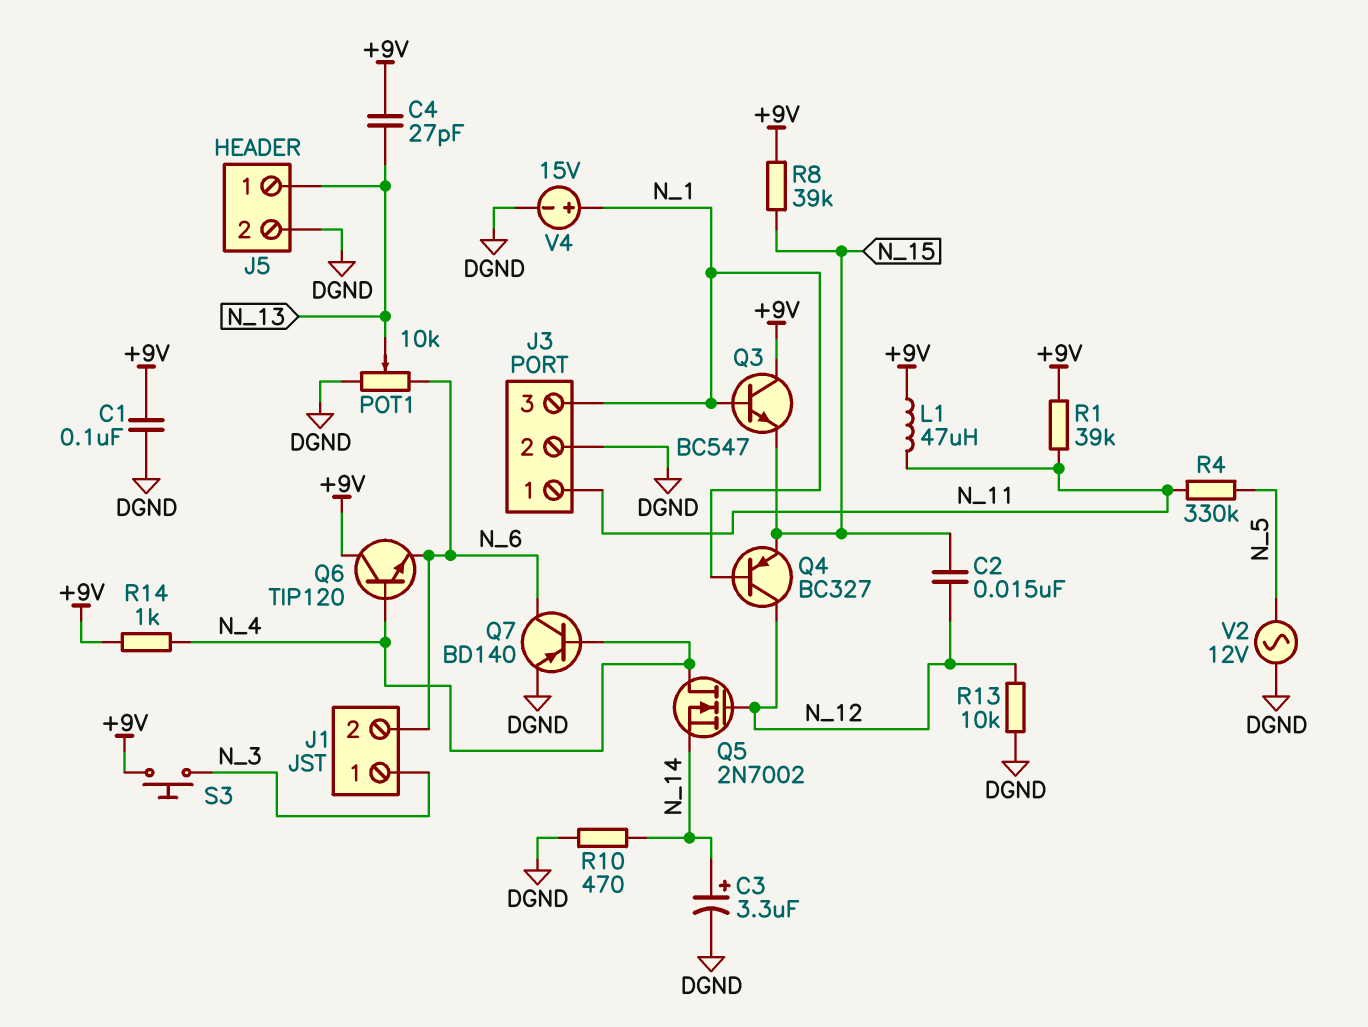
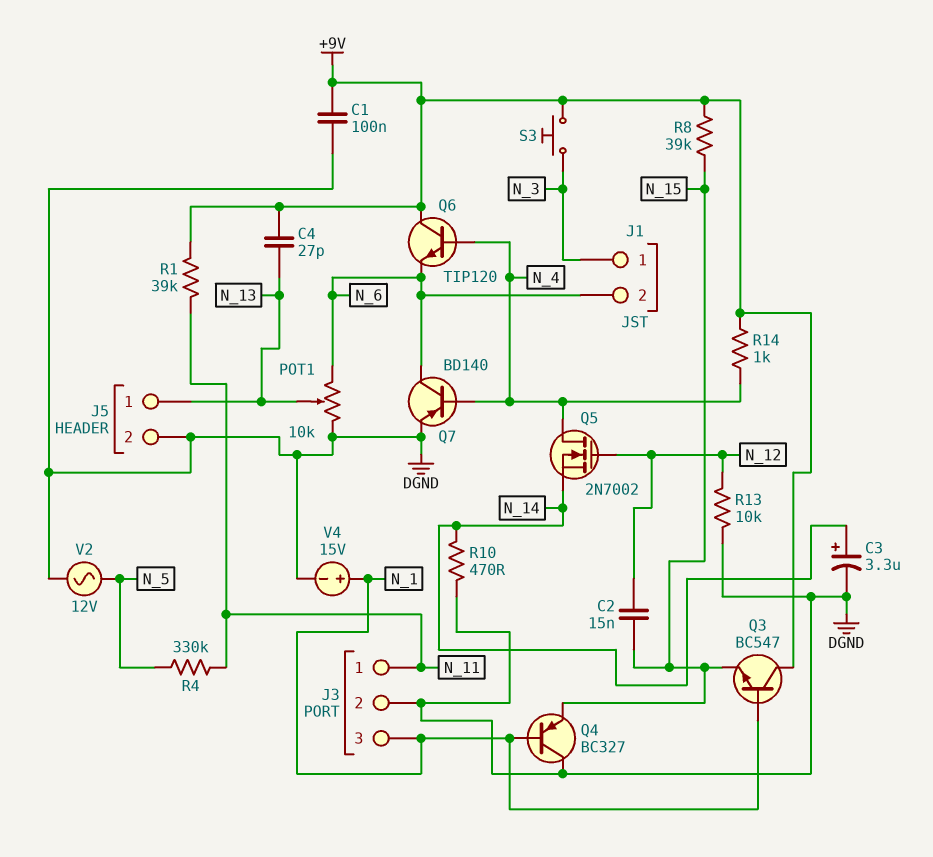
L1: 47uH (+9V, N_11) -> none
Q4: PNP BC327 (B N_1, C N_12, E N_15) -> PNP BC327 (B N_1, C DGND, E N_15)

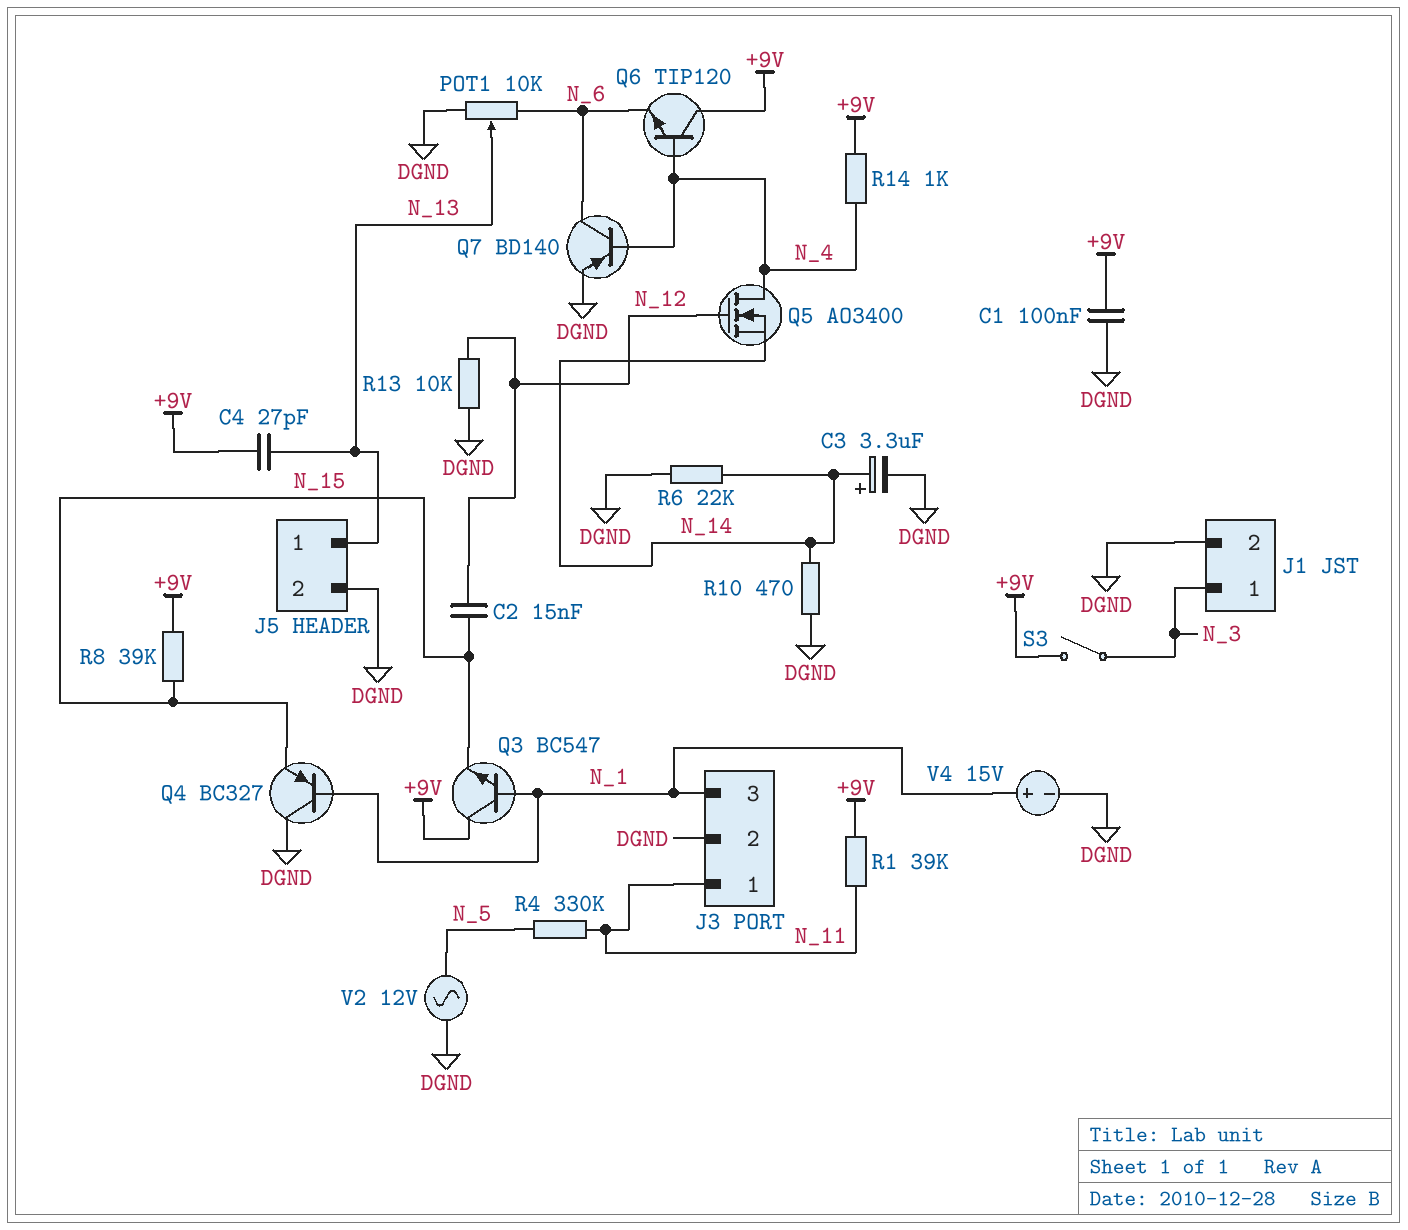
J1 pin 2: N_6 -> DGND
Q5: NMOS 2N7002 (G N_12, D N_4, S N_14) -> NMOS AO3400 (G N_12, D N_4, S N_14)
R6: none -> 22k (DGND, N_14)
S3: button (+9V, N_3) -> switch (+9V, N_3)

